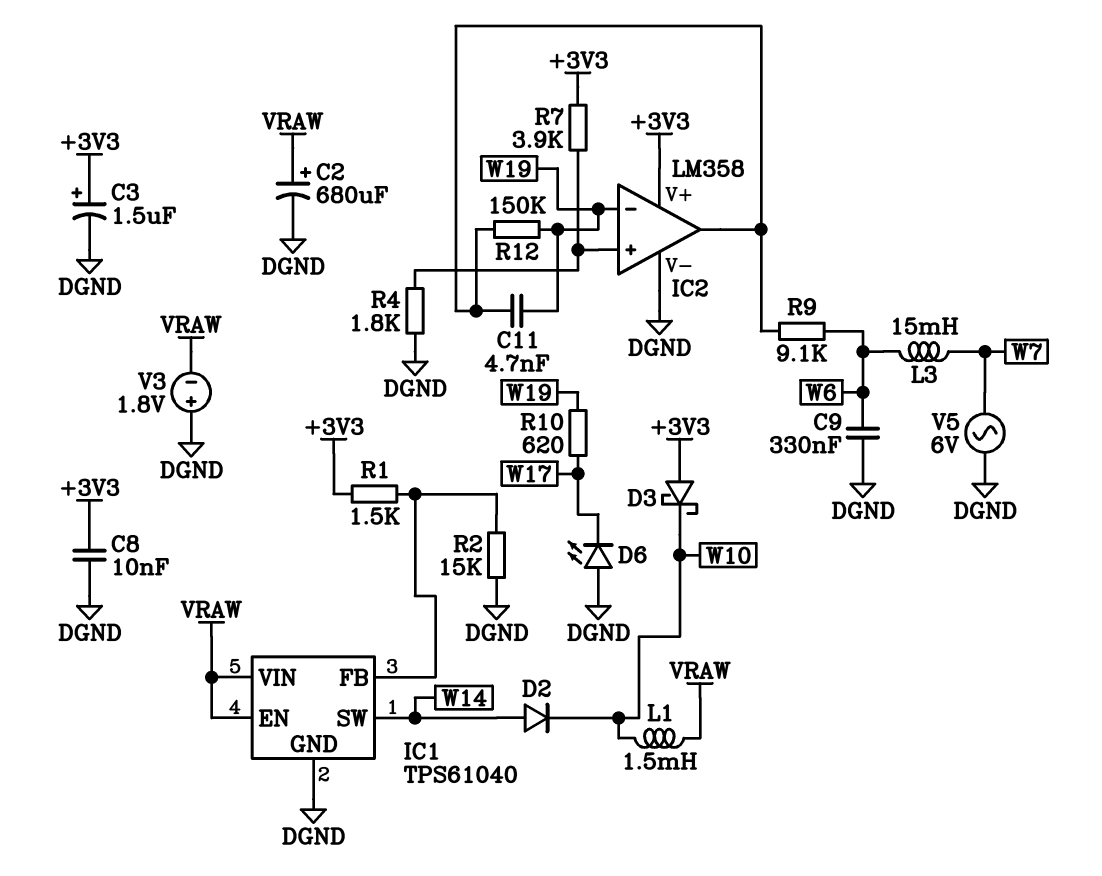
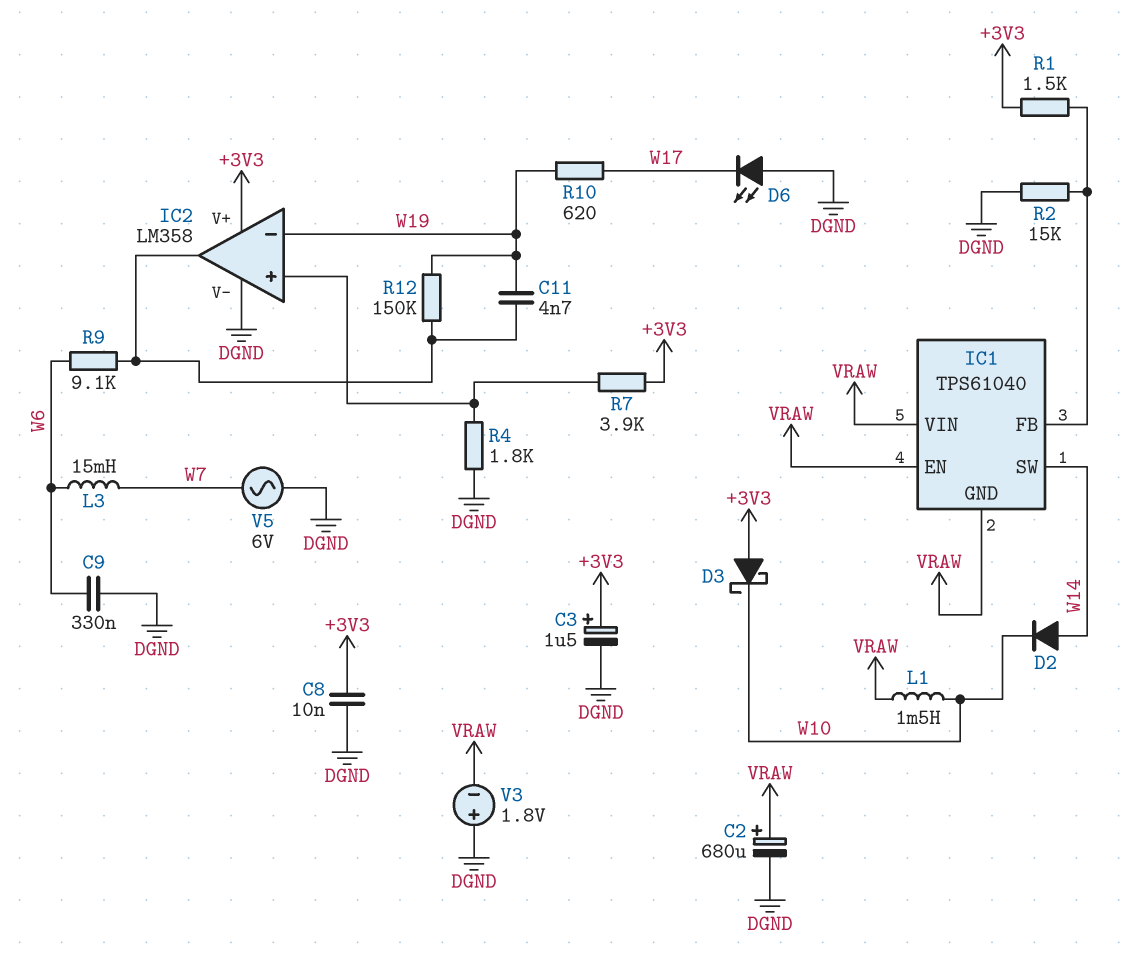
IC1 pin GND: DGND -> VRAW

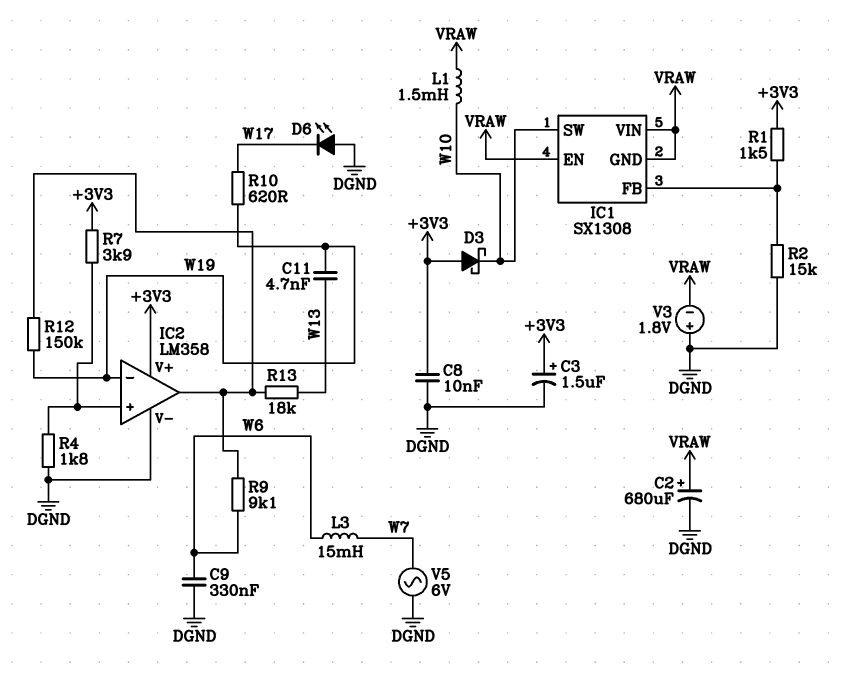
C11: 4.7nF (IC2/out, W19) -> 4.7nF (W13, W19)
D2: diode (A W14, K W10) -> none
IC1: TPS61040 -> SX1308
IC1 pin SW: W14 -> W10
R13: none -> 18k (IC2/out, W13)

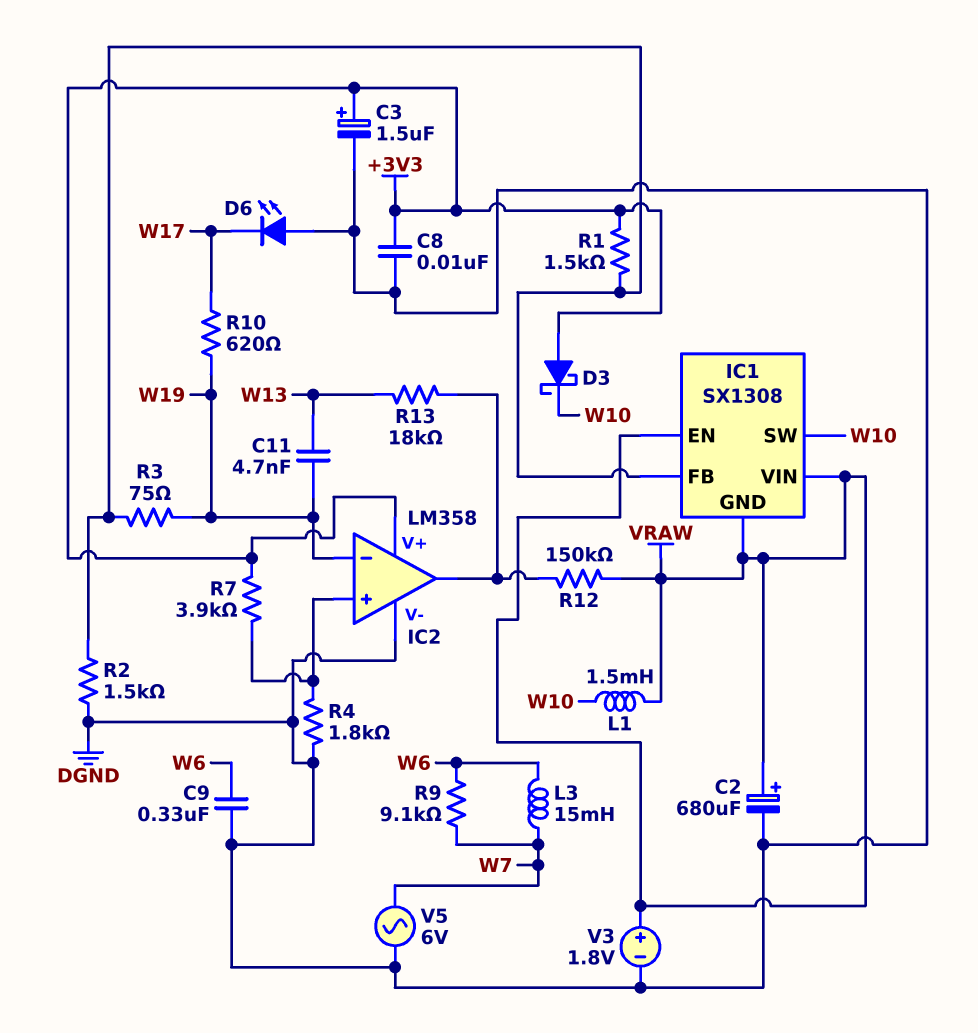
R2: 15k (DGND, IC1/FB) -> 1.5k (DGND, IC1/FB)
R3: none -> 75 (IC1/FB, W19)
R9: 9.1k (IC2/out, W6) -> 9.1k (W6, W7)
R12: 150k (IC2/out, W19) -> 150k (IC2/out, VRAW)
V3: 1.8V (plus DGND, minus VRAW) -> 1.8V (plus VRAW, minus DGND)

